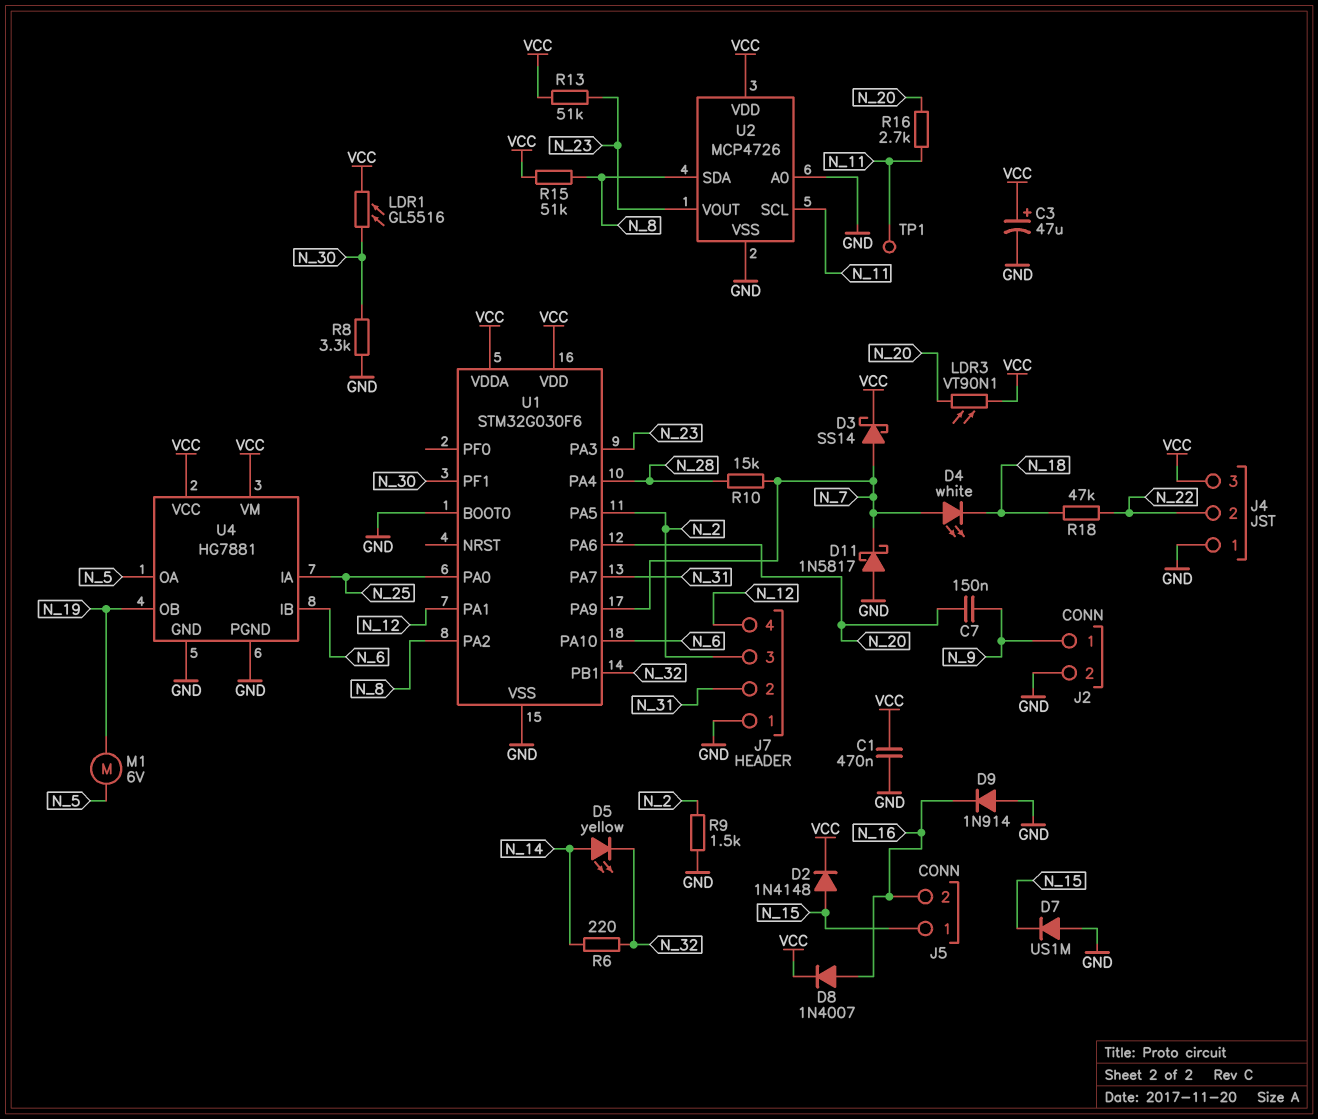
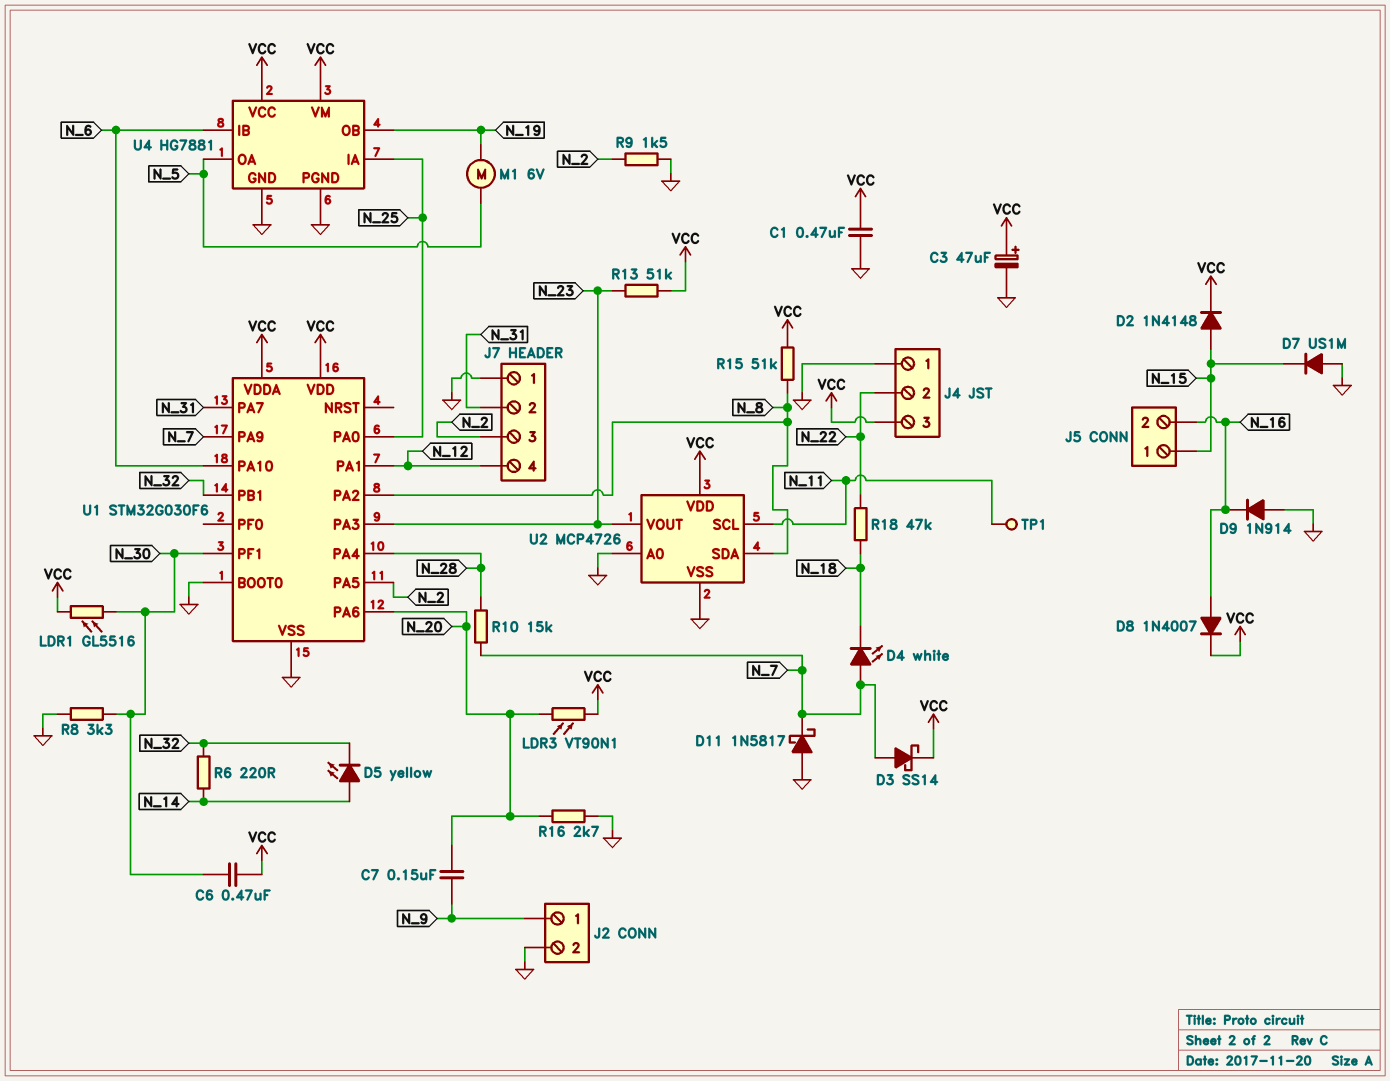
C6: none -> 470nF (N_30, VCC)
R16: 2.7k (N_11, N_20) -> 2.7k (GND, N_20)

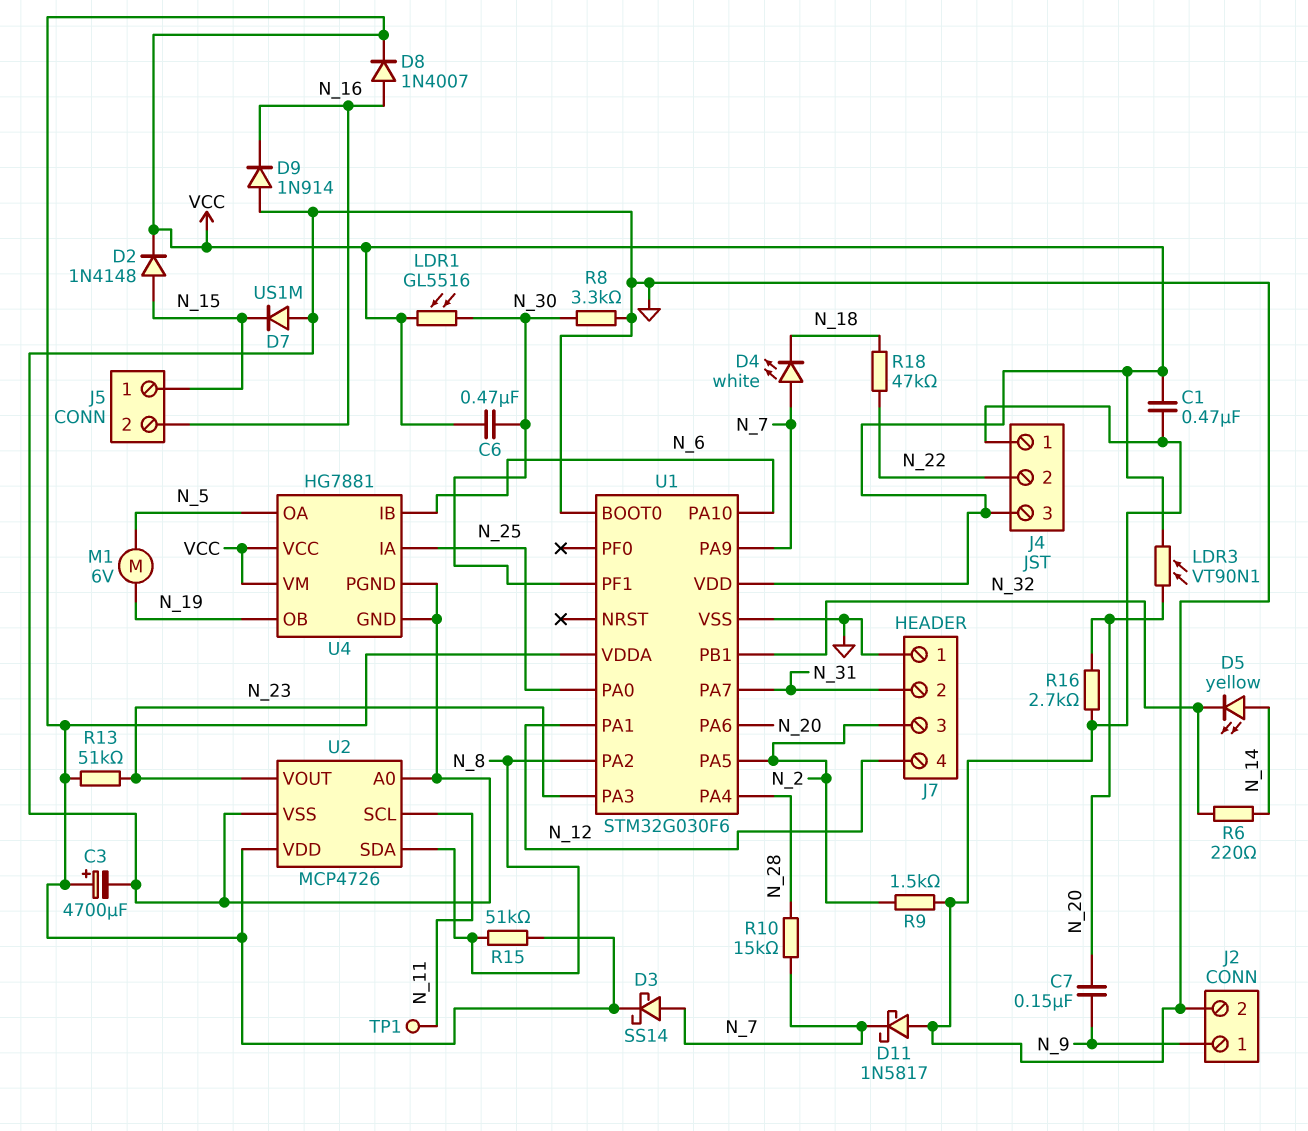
C3: 47uF (plus VCC, minus GND) -> 4700uF (plus VCC, minus GND)

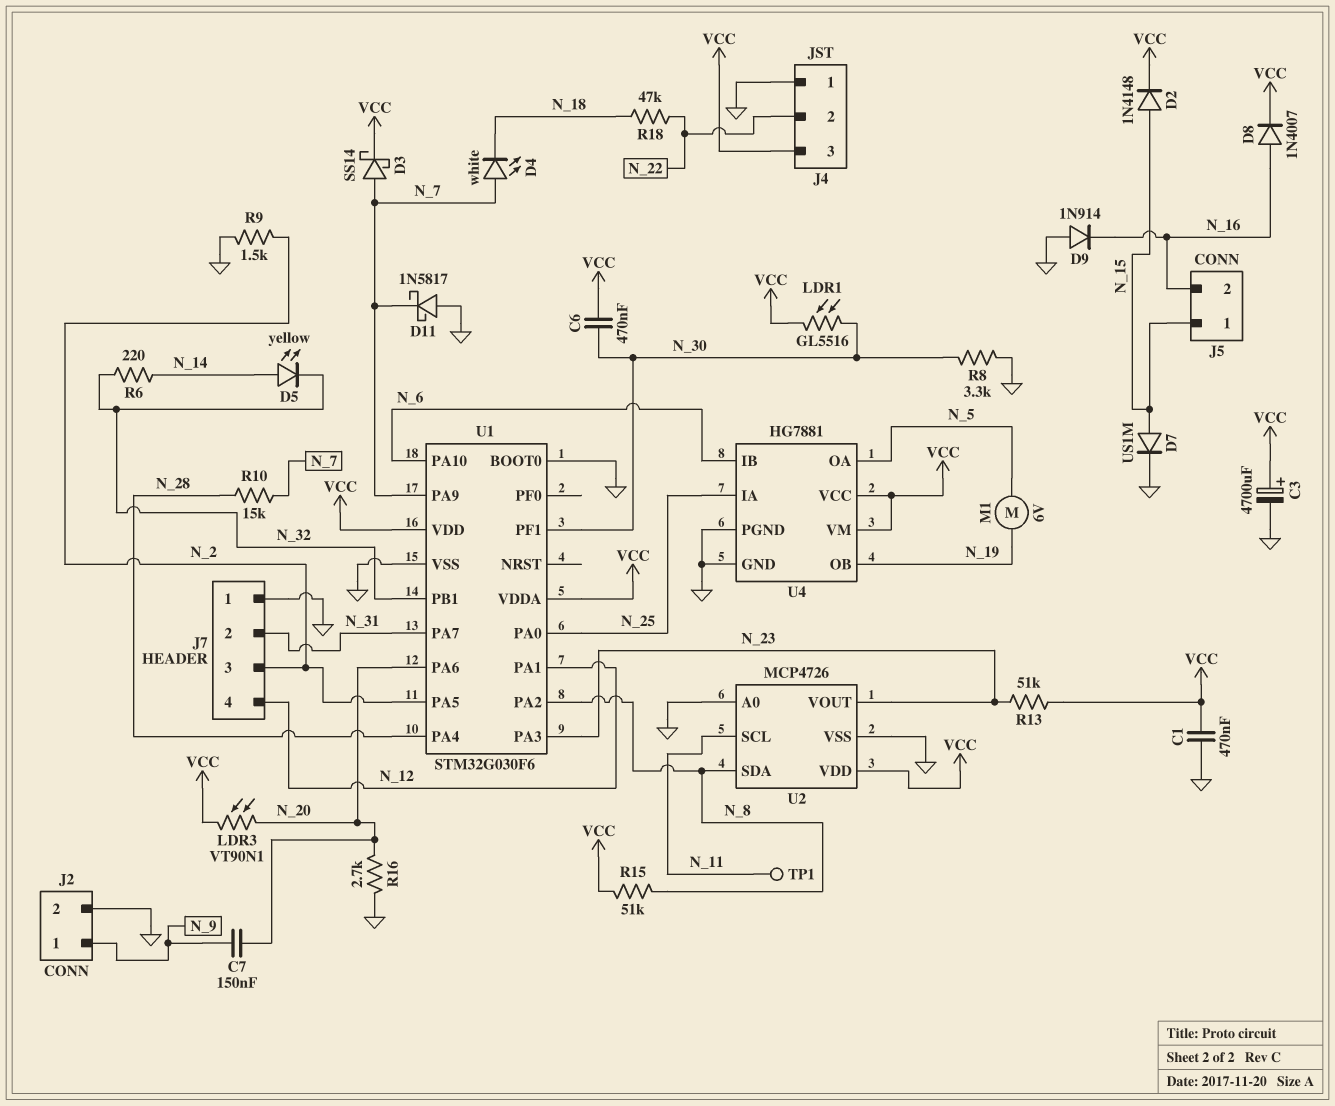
D7: diode US1M (A GND, K N_15) -> diode US1M (A N_15, K GND)

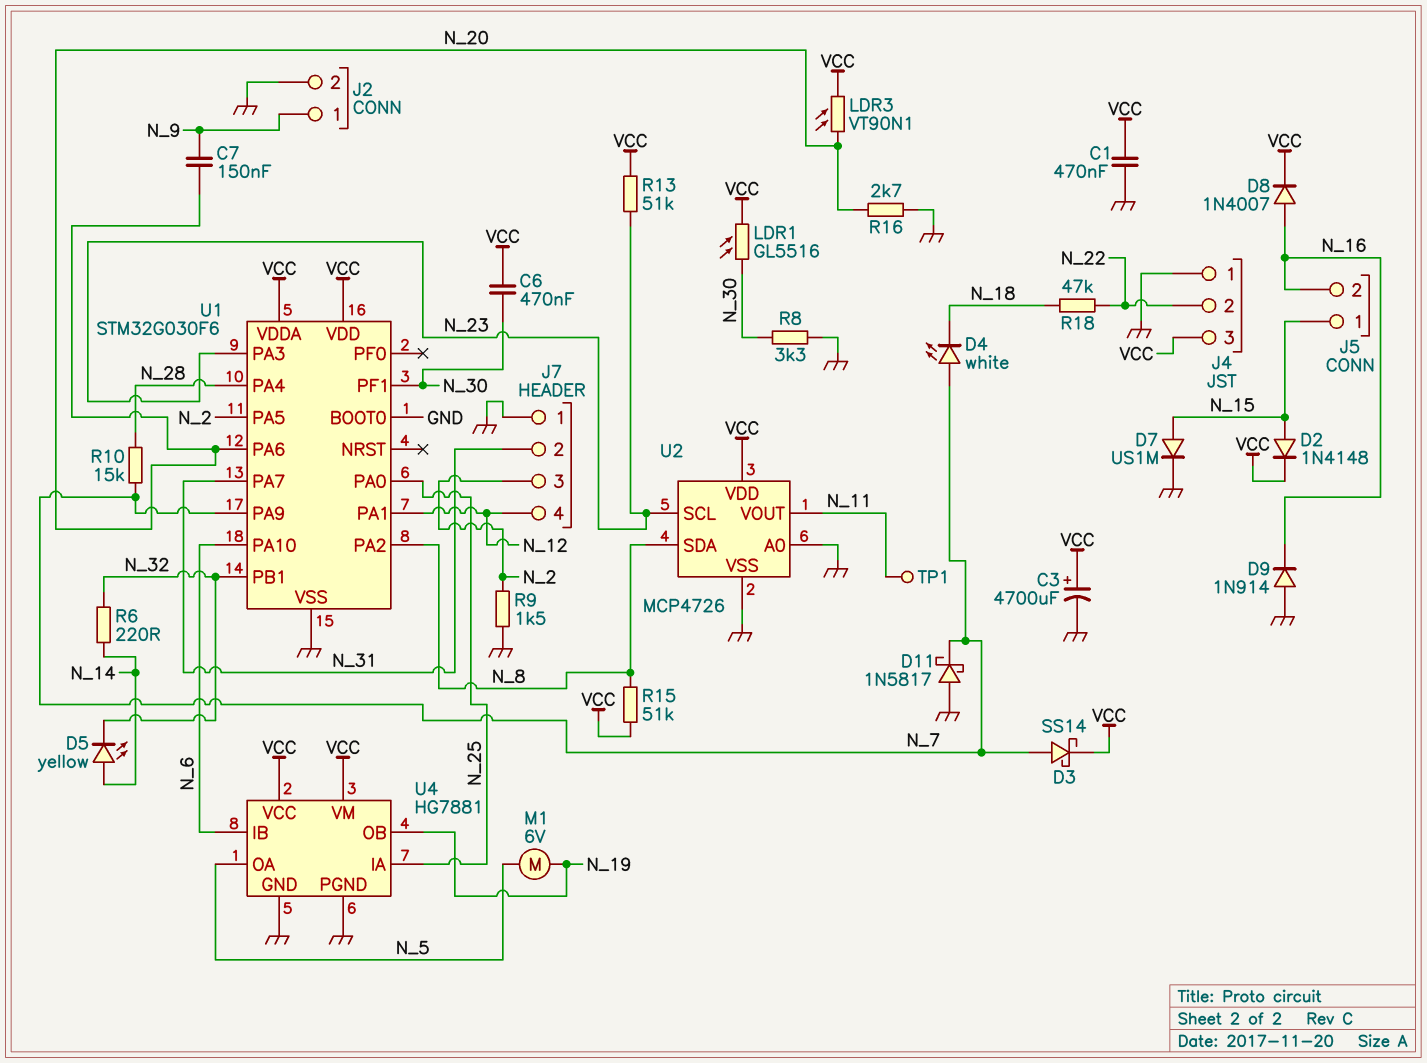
U2 pin SCL: N_11 -> N_23
U2 pin VOUT: N_23 -> N_11

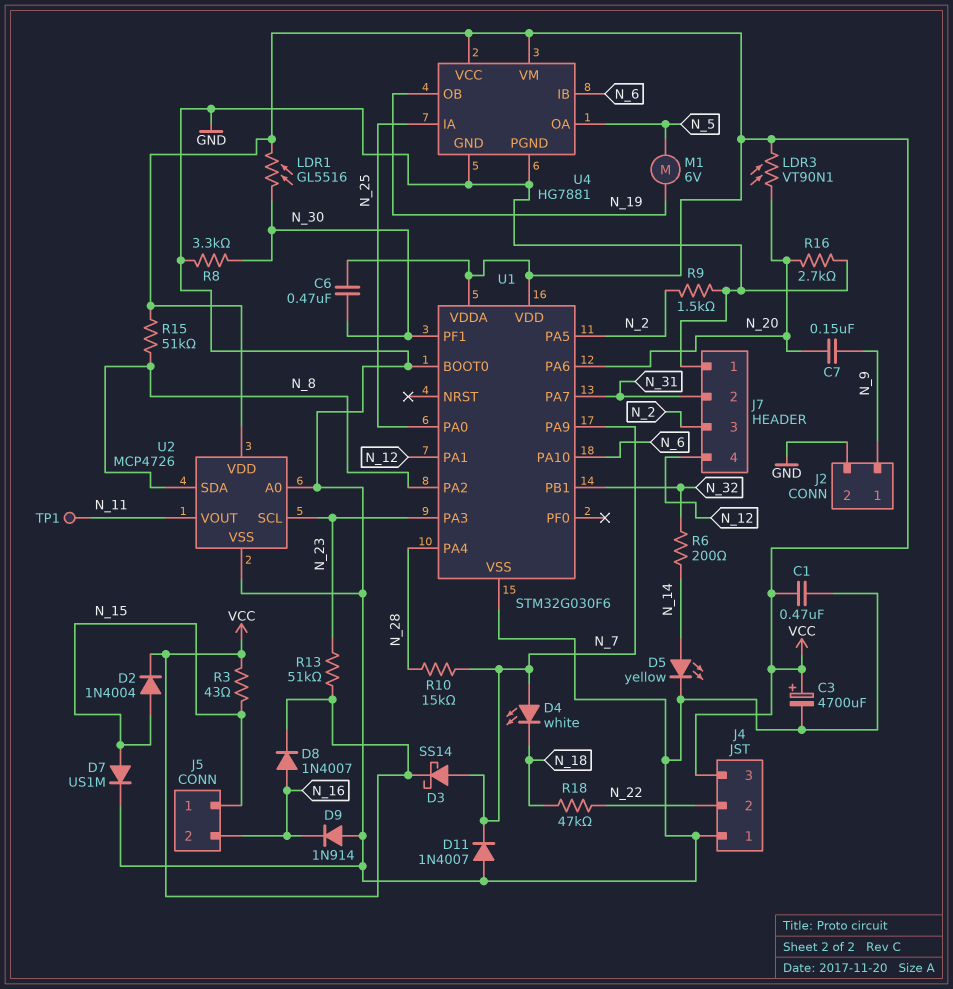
D2: diode 1N4148 (A N_15, K VCC) -> diode 1N4004 (A N_15, K VCC)
D5: LED yellow (A N_14, K N_32) -> LED yellow (A N_14, K GND)
D11: schottky 1N5817 (A GND, K N_7) -> diode 1N4007 (A GND, K N_7)
R3: none -> 43 (N_15, VCC)
R6: 220 (N_14, N_32) -> 200 (N_14, N_32)

